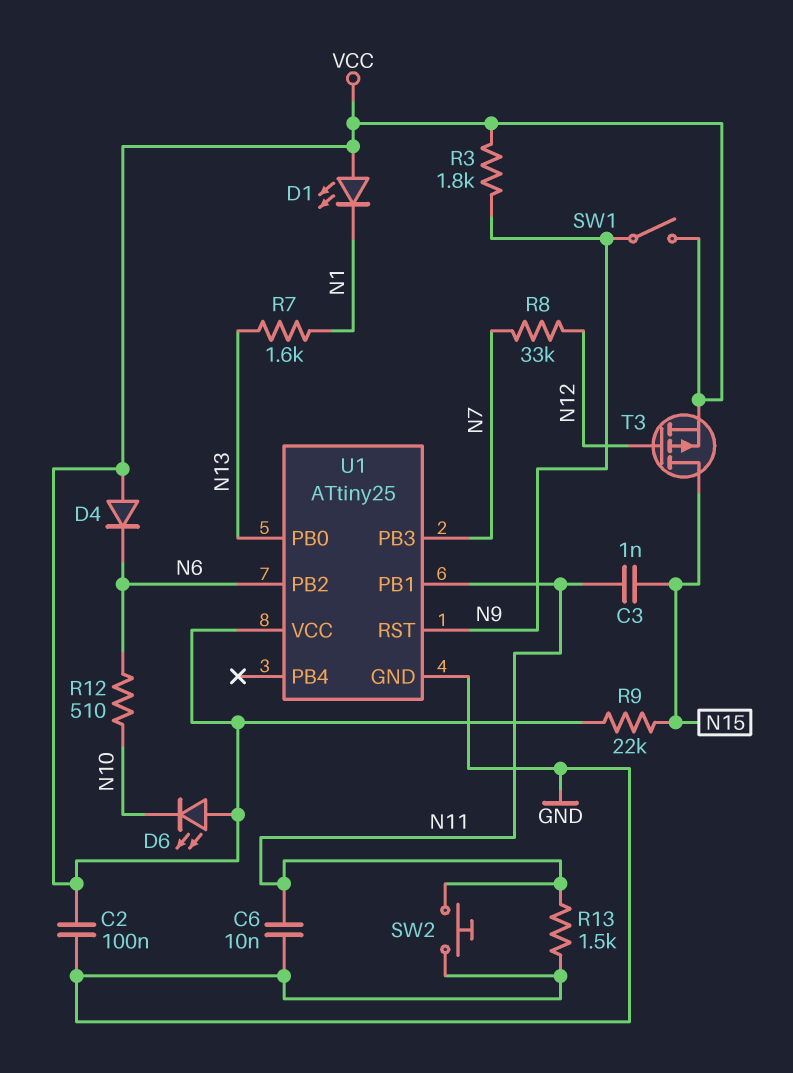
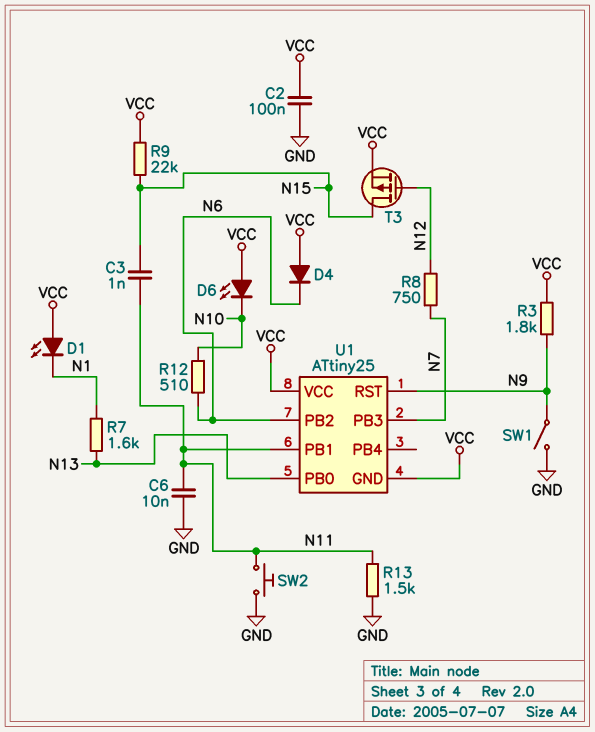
R8: 33k (N7, N12) -> 750 (N7, N12)
SW1: switch (N9, VCC) -> switch (GND, N9)
U1 pin GND: GND -> VCC

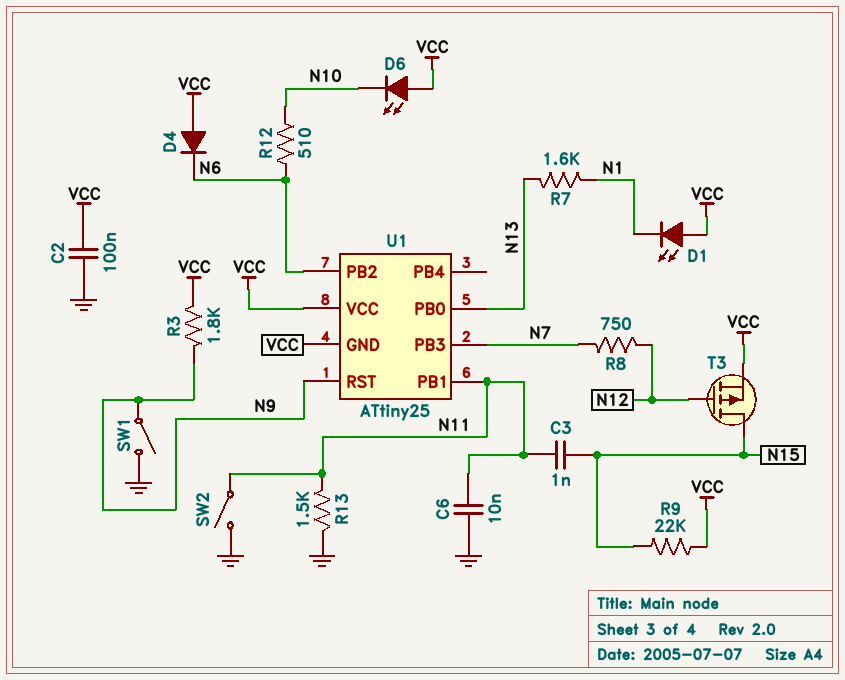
SW2: button (GND, N11) -> switch (GND, N11)

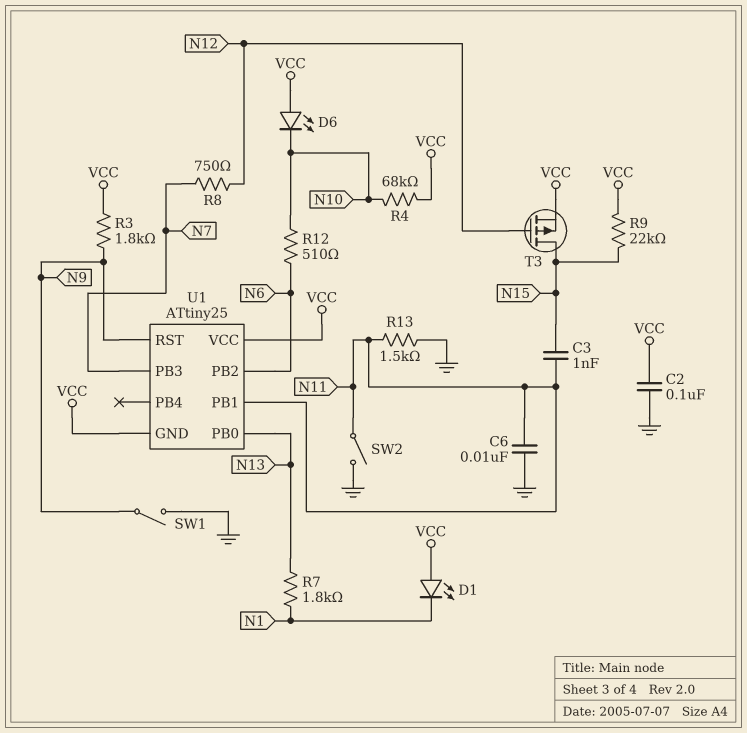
D4: diode (A VCC, K N6) -> none
R4: none -> 68k (N10, VCC)
R7: 1.6k (N1, N13) -> 1.8k (N1, N13)

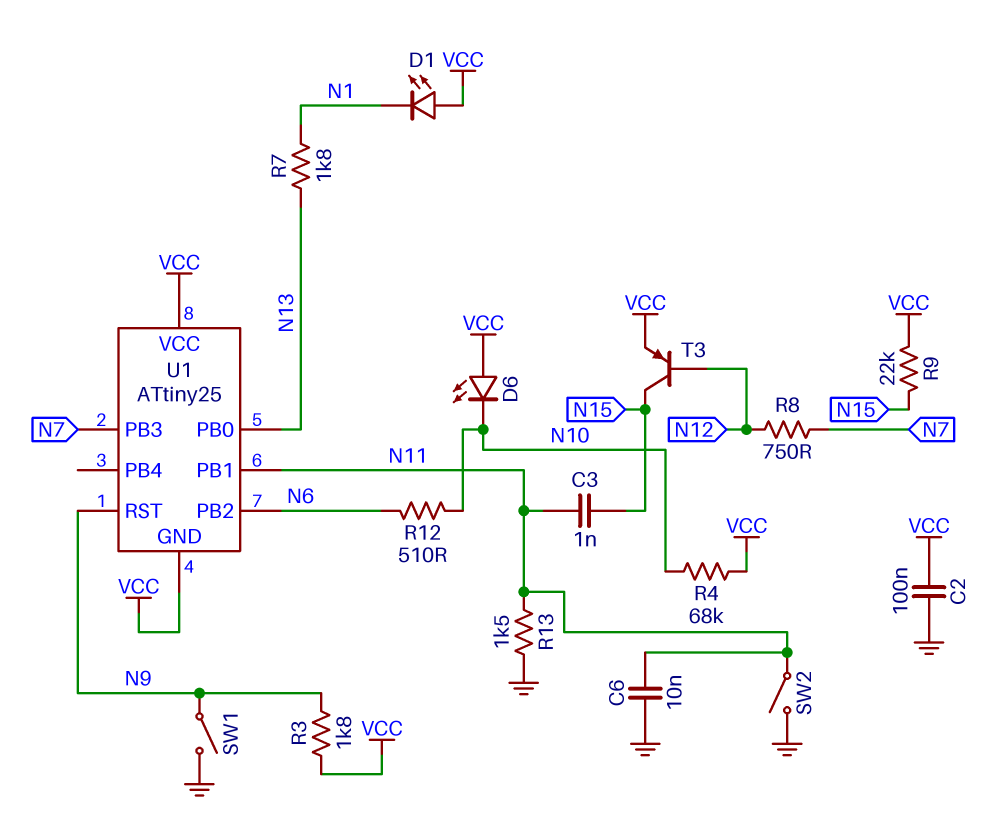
T3: PMOS (G N12, D N15, S VCC) -> PNP (B N12, C N15, E VCC)

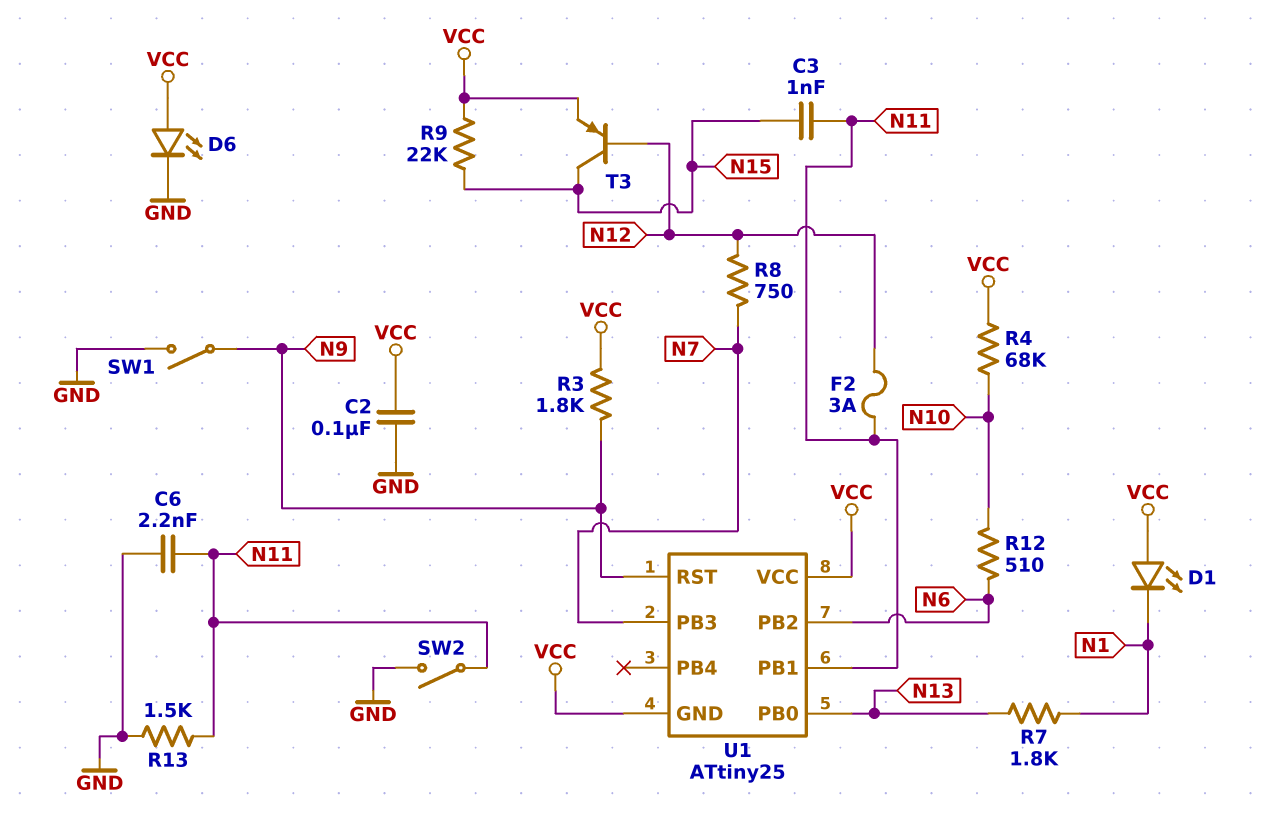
C6: 10nF (GND, N11) -> 2.2nF (GND, N11)
D6: LED (A VCC, K N10) -> LED (A VCC, K GND)
F2: none -> 3A (N11, N12)

